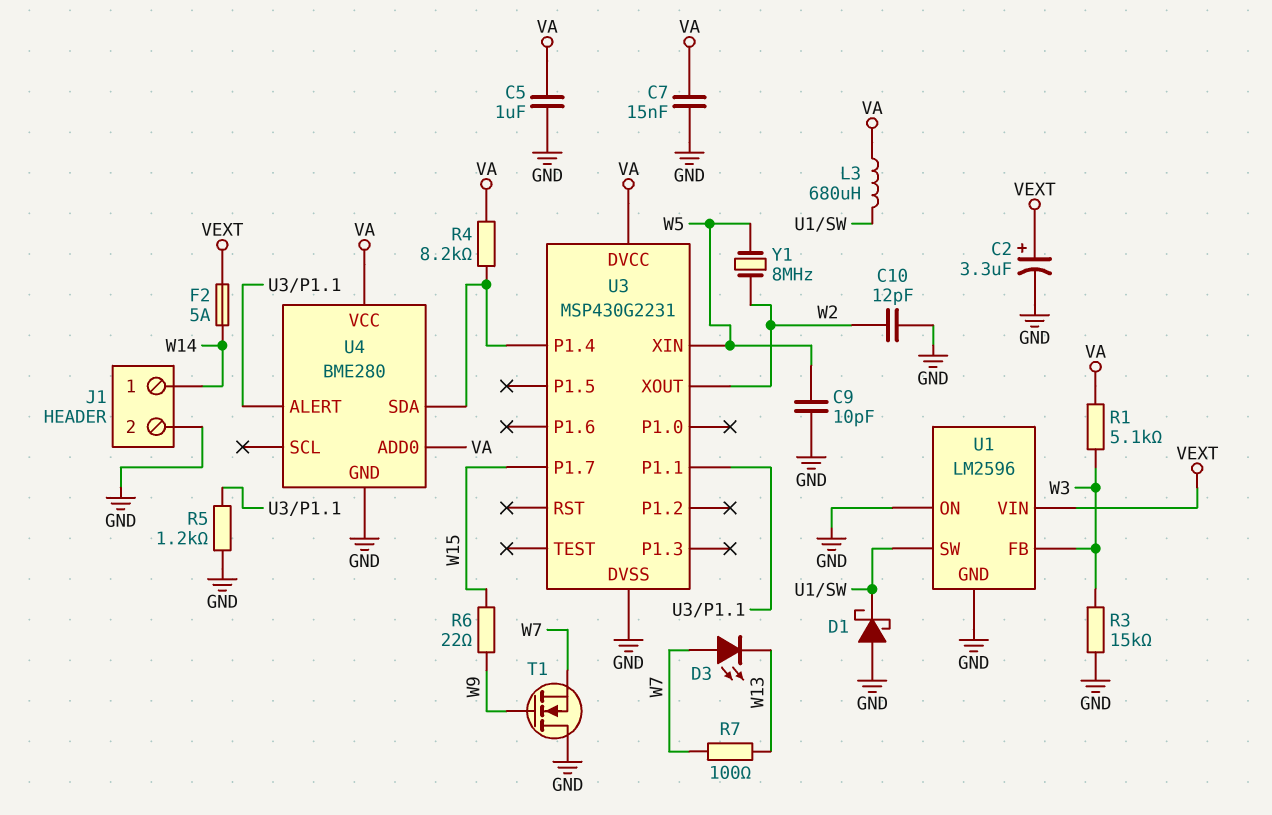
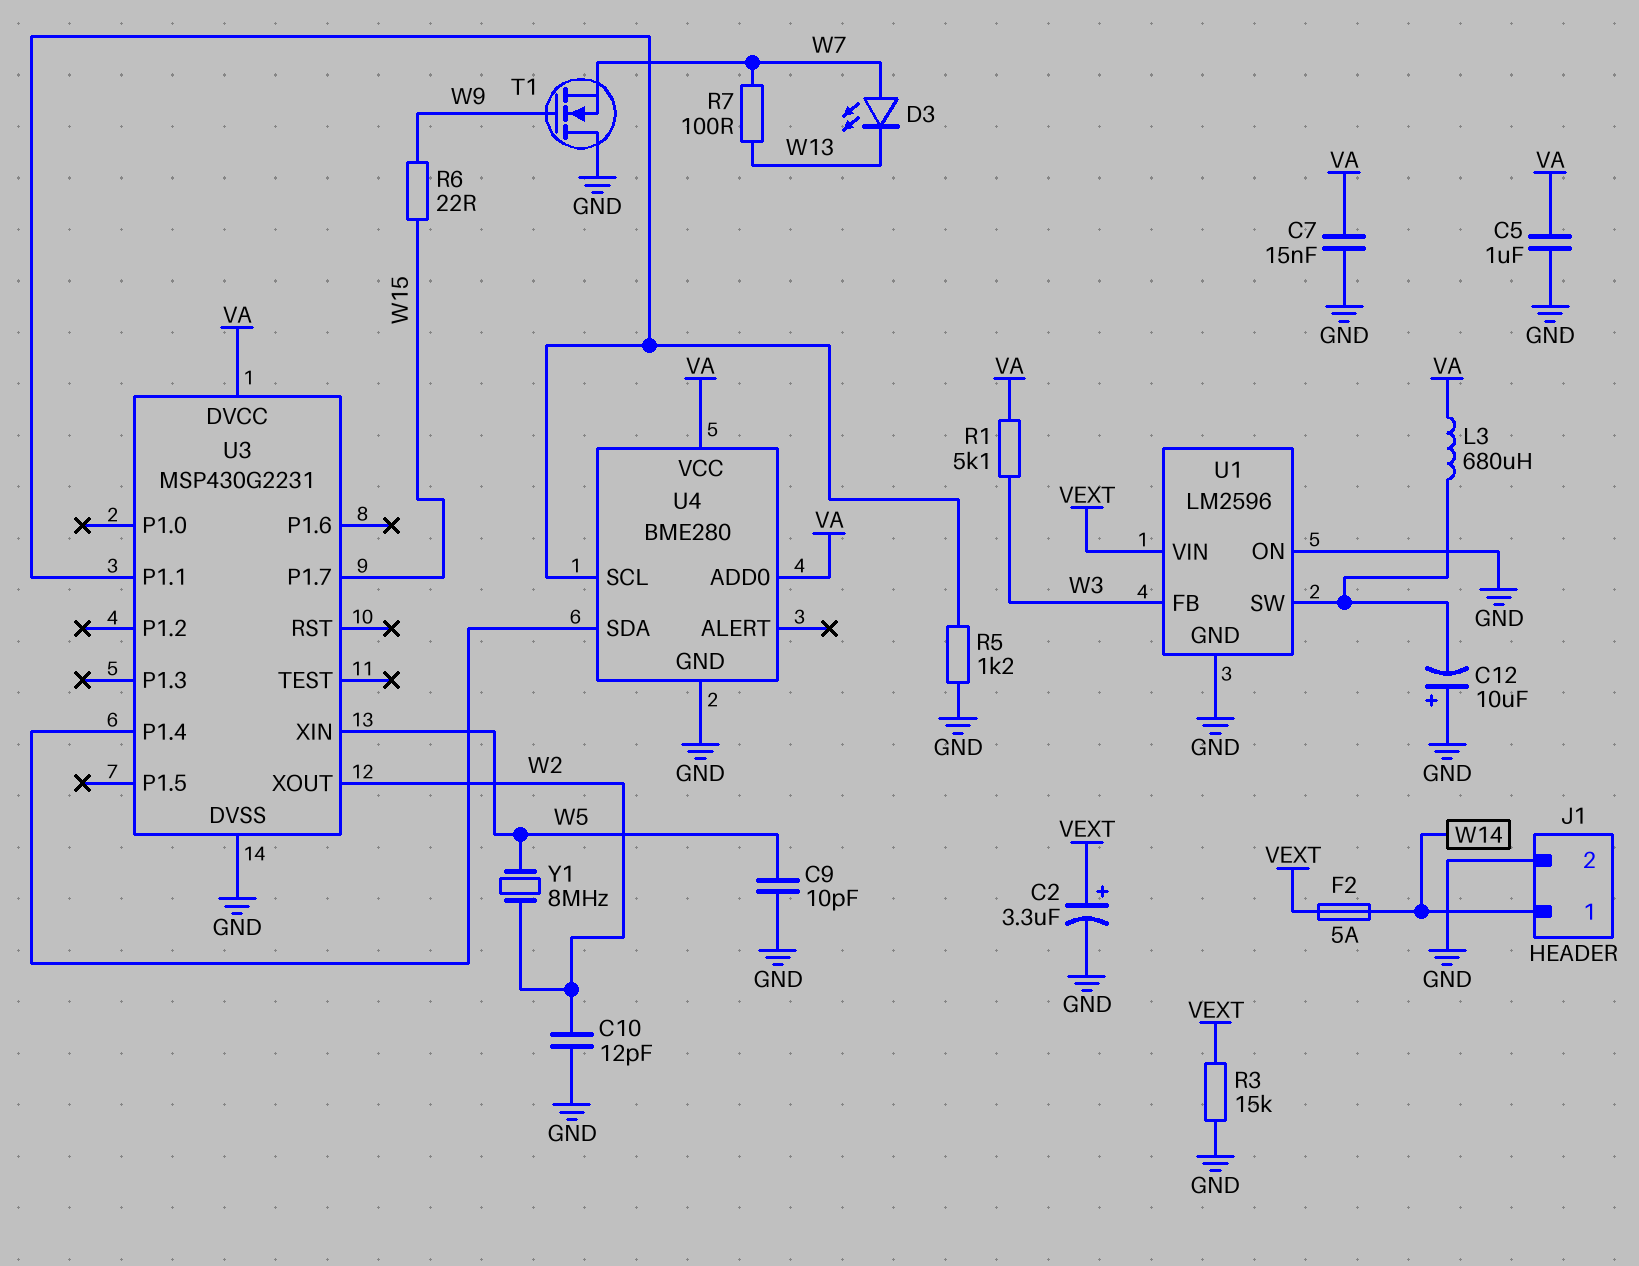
C12: none -> 10uF (plus GND, minus U1/SW)
D1: schottky (A GND, K U1/SW) -> none
R3: 15k (GND, W3) -> 15k (GND, VEXT)
R4: 8.2k (U3/P1.4, VA) -> none
U4 pin ALERT: U3/P1.1 -> none
U4 pin SCL: none -> U3/P1.1

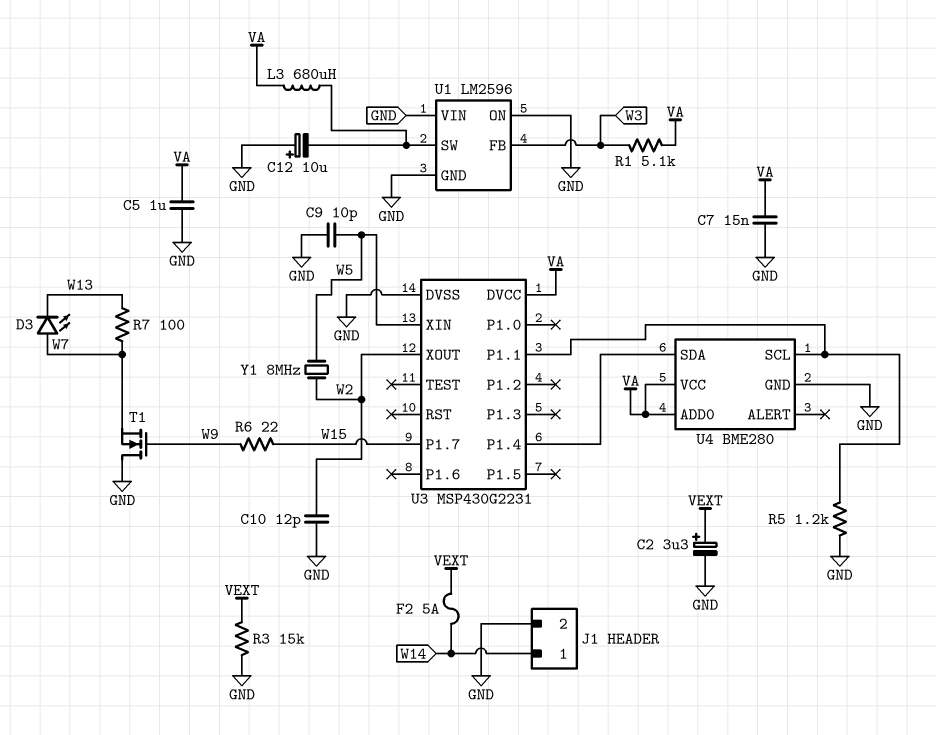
U1 pin VIN: VEXT -> GND

